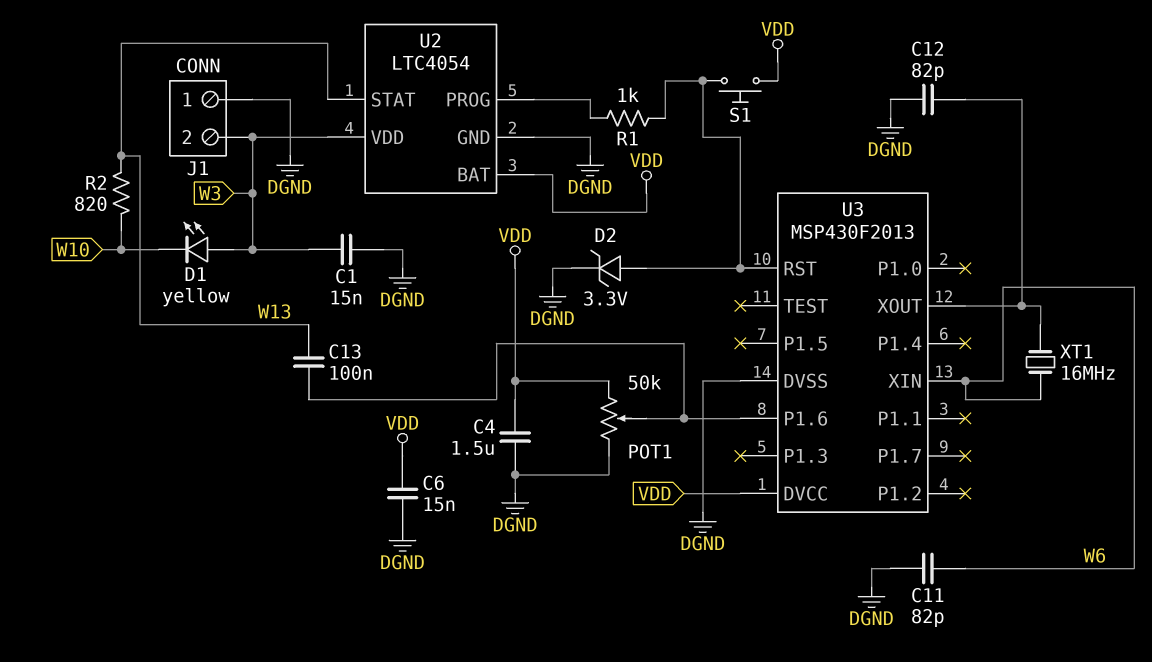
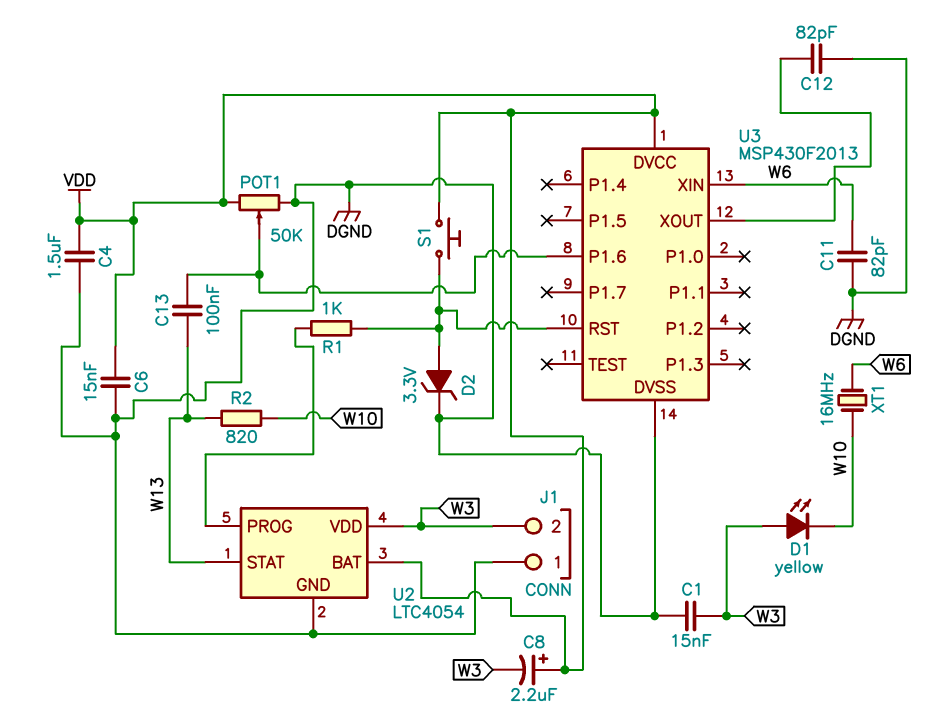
C8: none -> 2.2uF (plus VDD, minus W3)
XT1: 16MHz (U3/XOUT, W6) -> 16MHz (W6, W10)

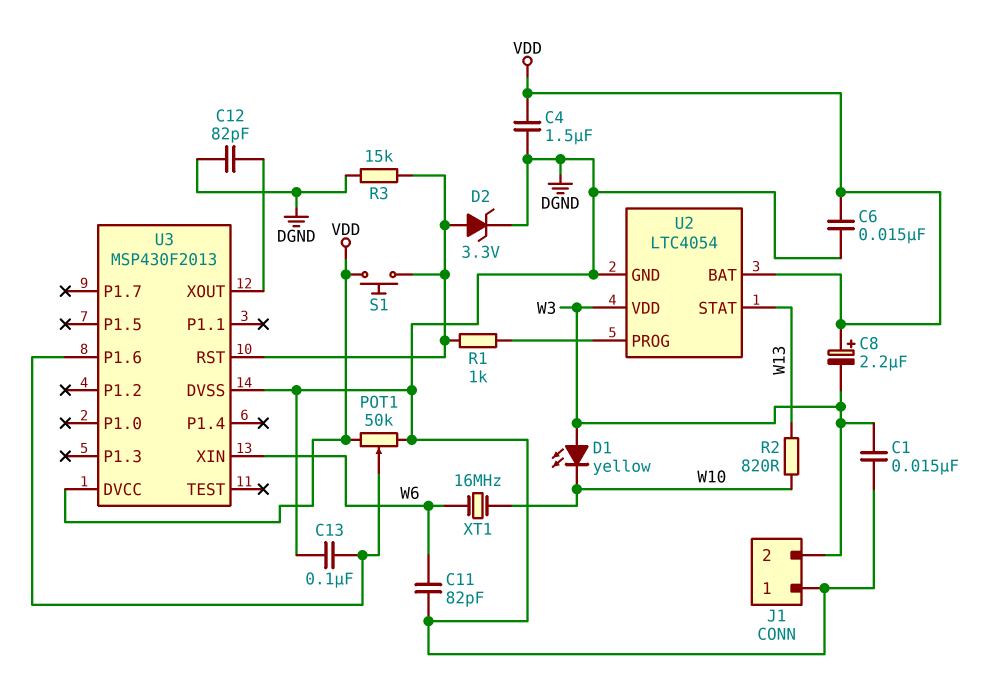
C13: 100nF (U3/P1.6, W13) -> 100nF (DGND, U3/P1.6)
R3: none -> 15k (DGND, U3/RST)

